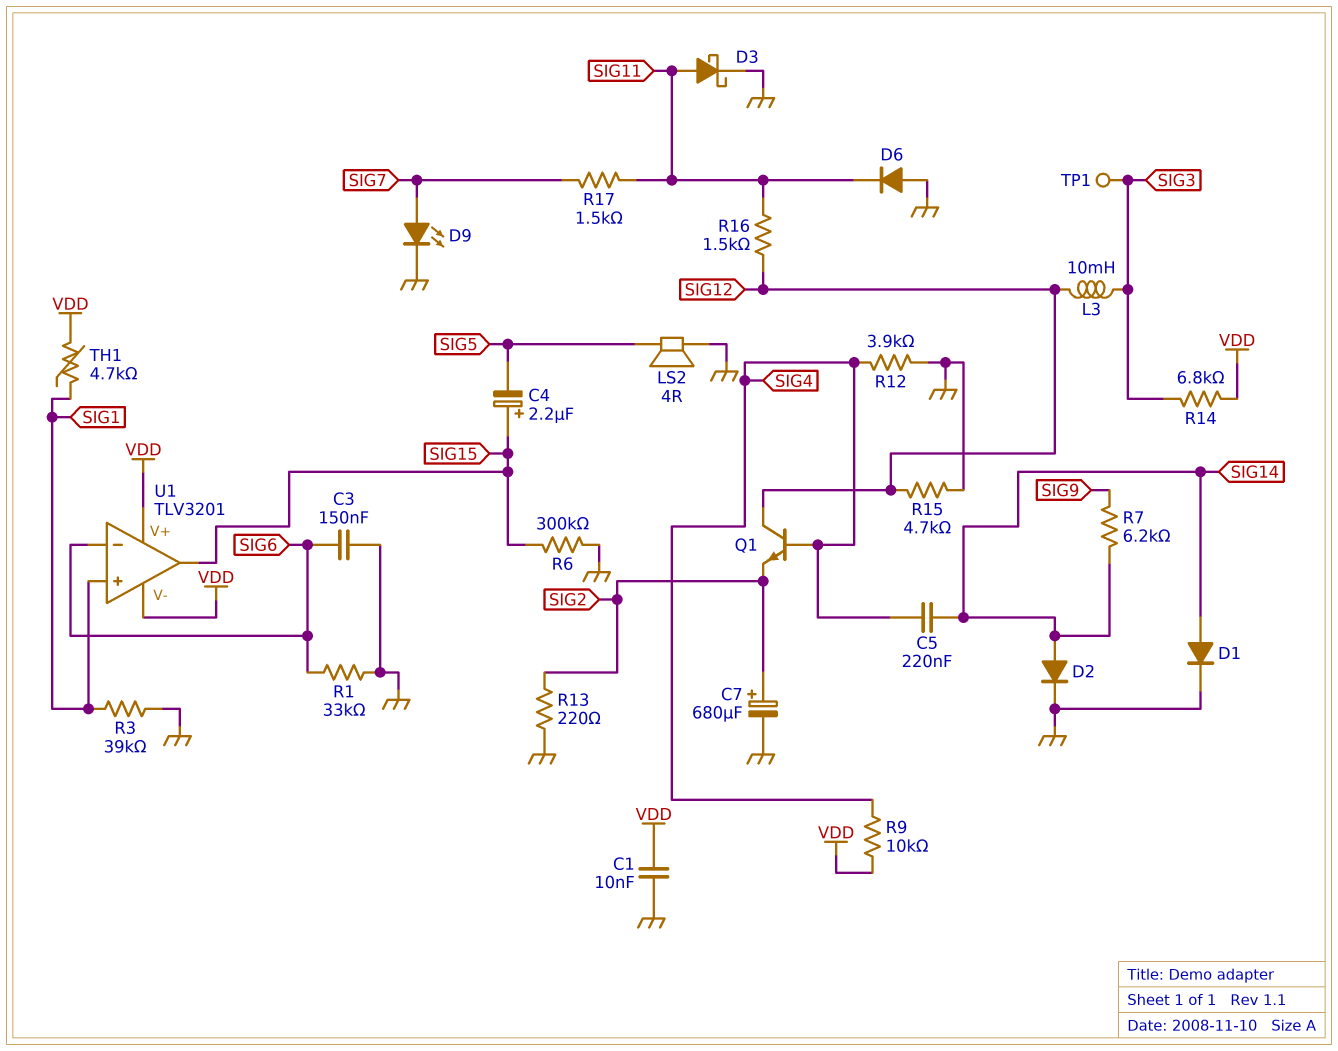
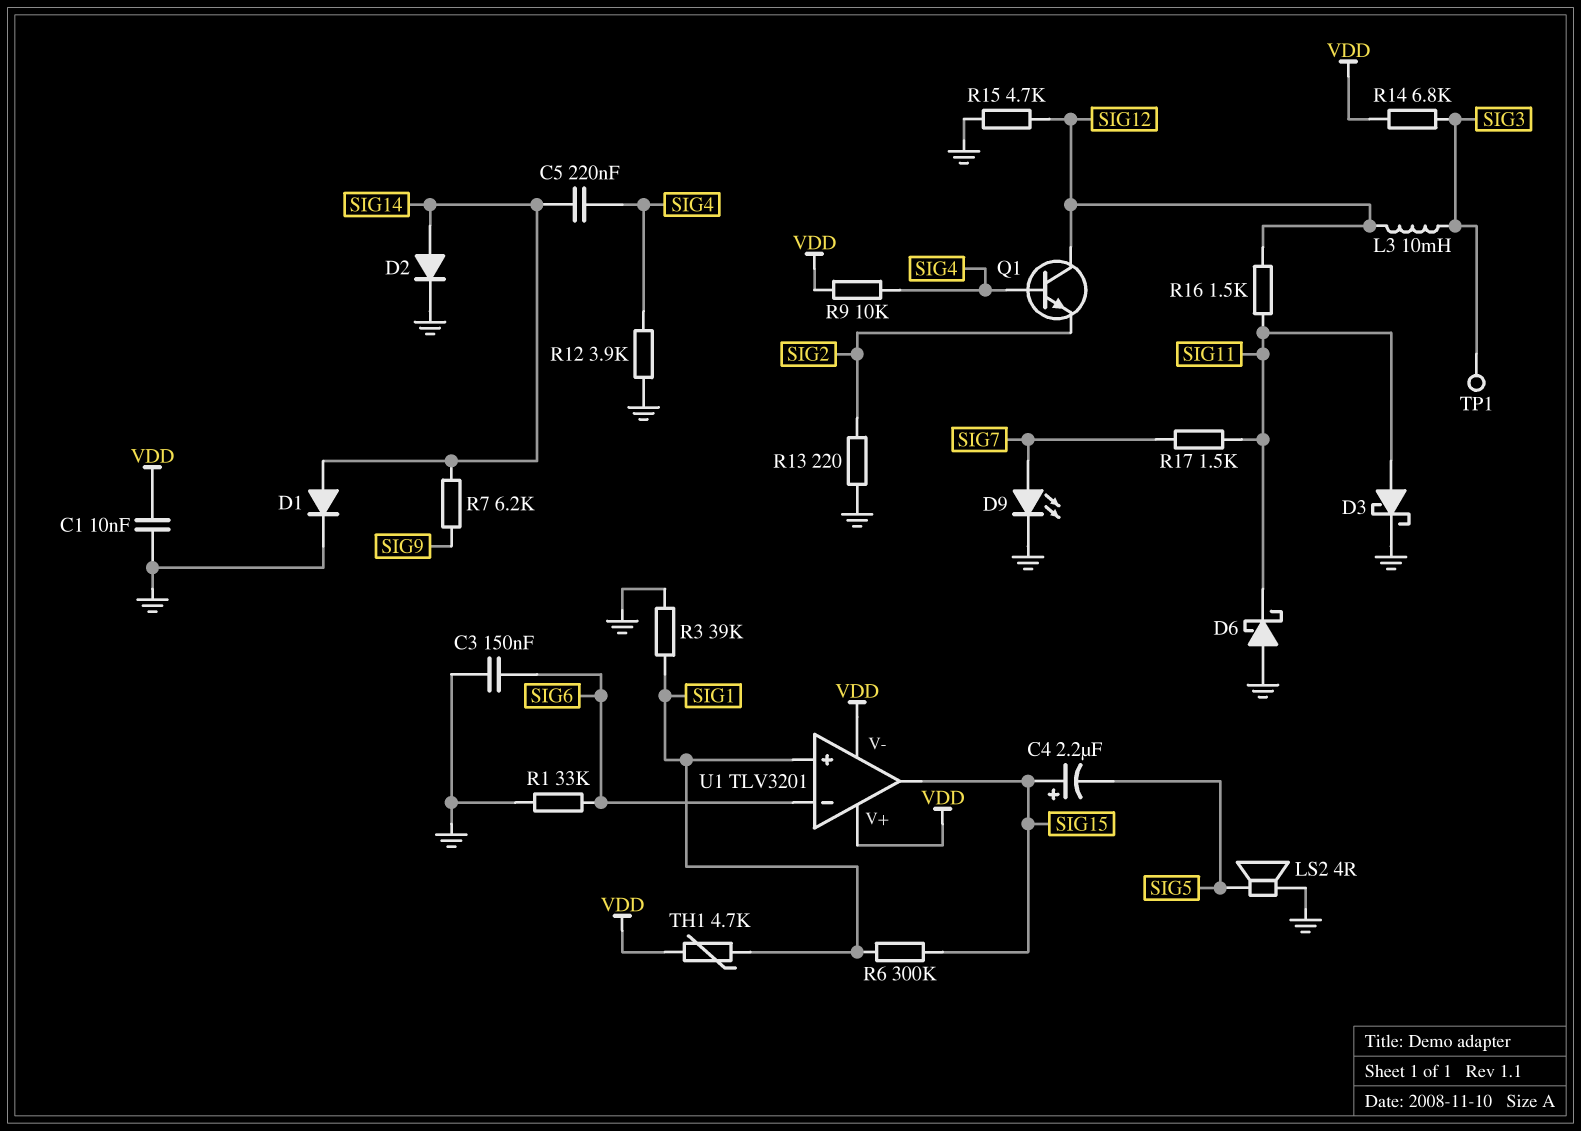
C7: 680uF (plus SIG2, minus GND) -> none
D6: diode (A GND, K SIG11) -> schottky (A GND, K SIG11)
R6: 300k (GND, SIG15) -> 300k (SIG1, SIG15)

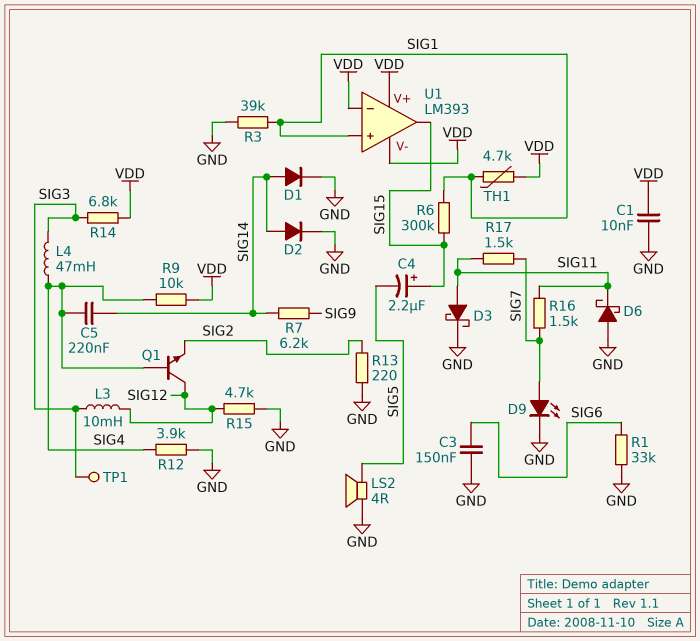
L4: none -> 47mH (SIG3, SIG4)
R16: 1.5k (SIG11, SIG12) -> 1.5k (SIG7, SIG11)
U1: TLV3201 -> LM393
U1 pin in-: SIG6 -> VDD

